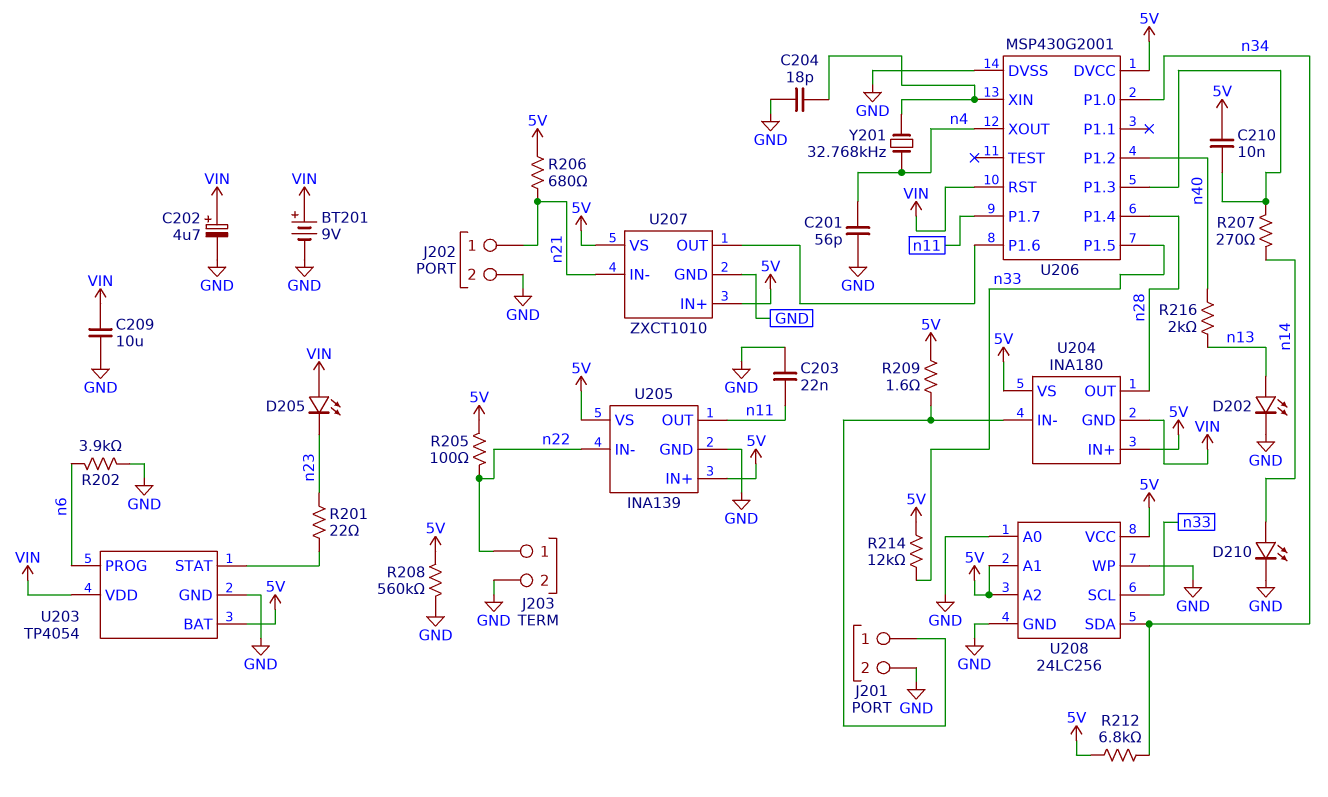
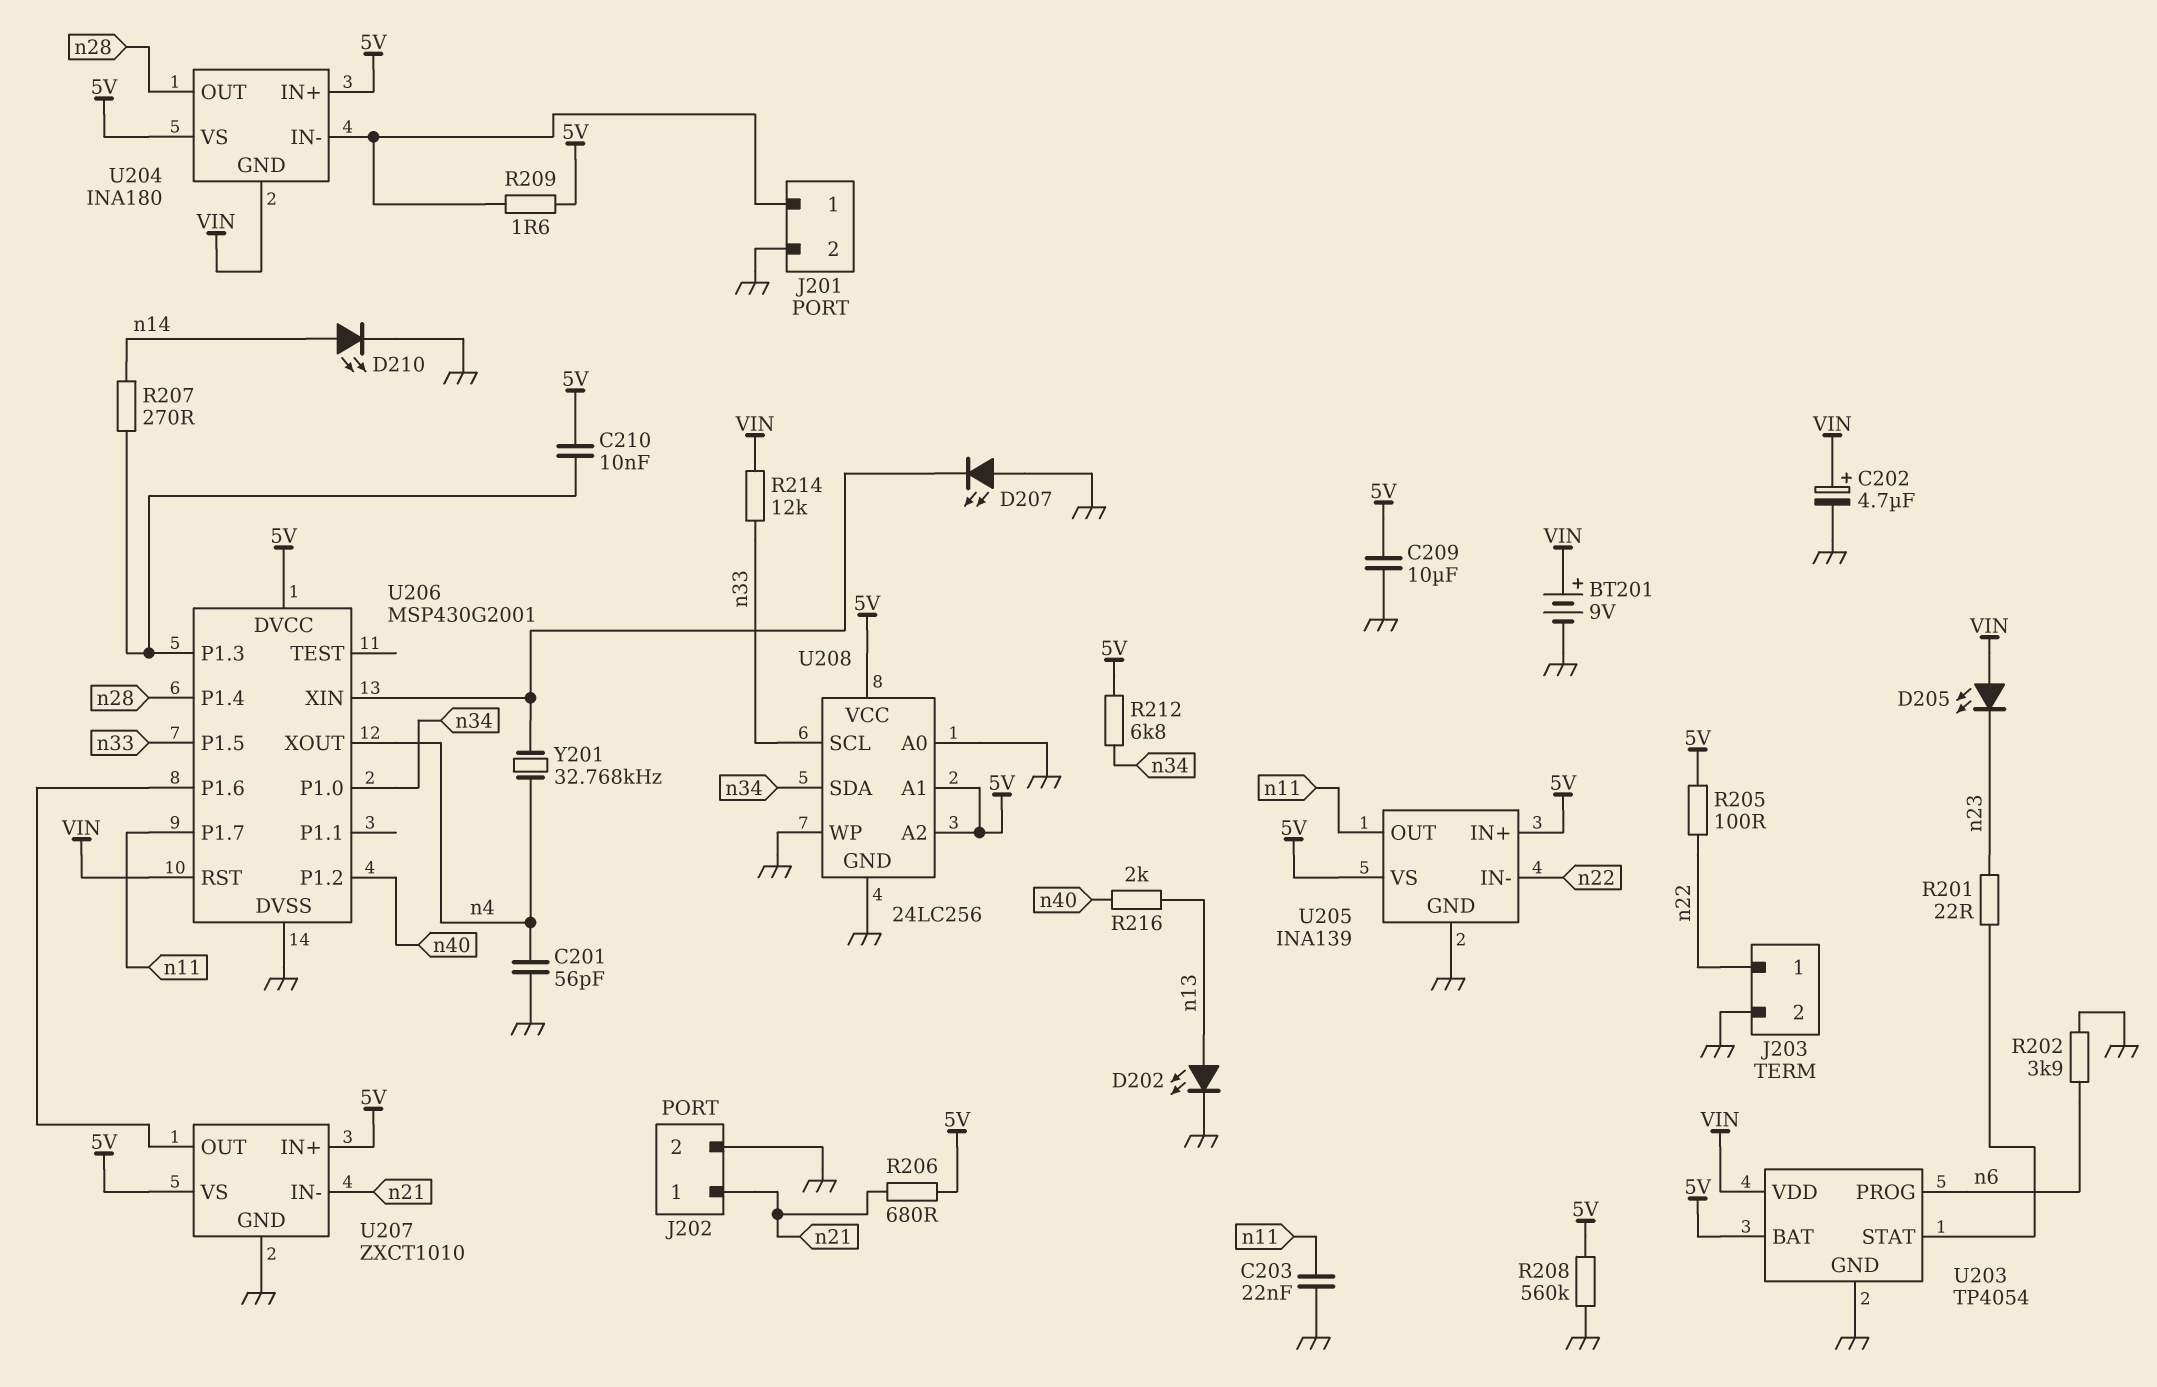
C204: 18pF (GND, U206/XIN) -> none
C209: 10uF (GND, VIN) -> 10uF (5V, GND)
D207: none -> LED (A GND, K U206/XIN)
R214: 12k (5V, n33) -> 12k (VIN, n33)

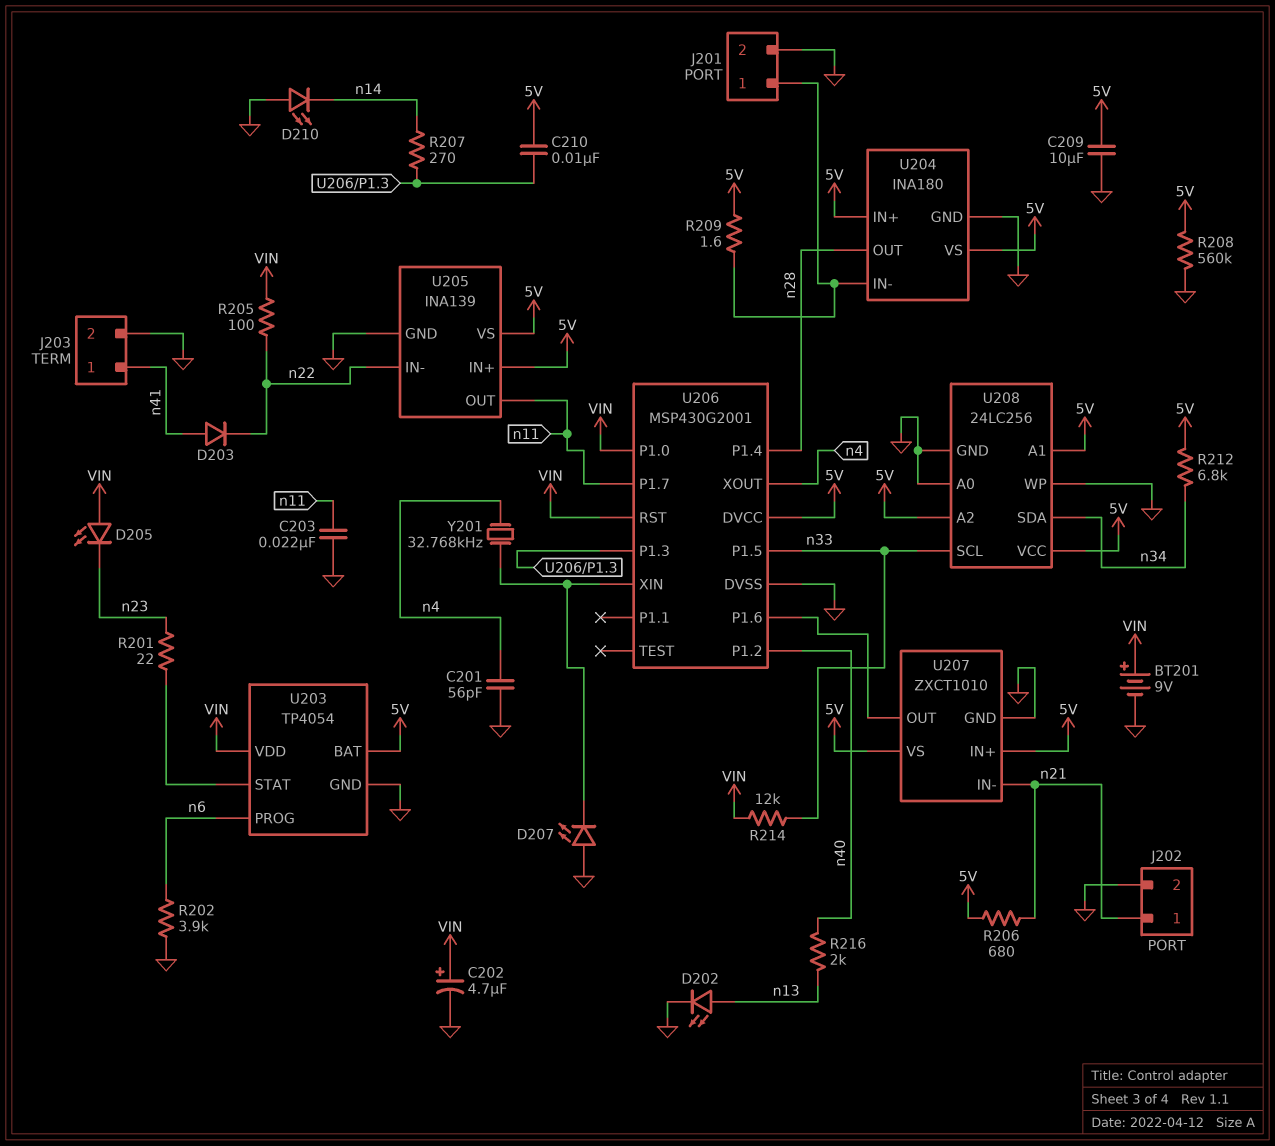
D203: none -> diode (A n41, K n22)
D210: LED (A n14, K GND) -> LED (A GND, K n14)
J203 pin 1: n22 -> n41
R205: 100 (5V, n22) -> 100 (VIN, n22)
U204 pin GND: VIN -> GND
U206 pin P1.0: n34 -> VIN

